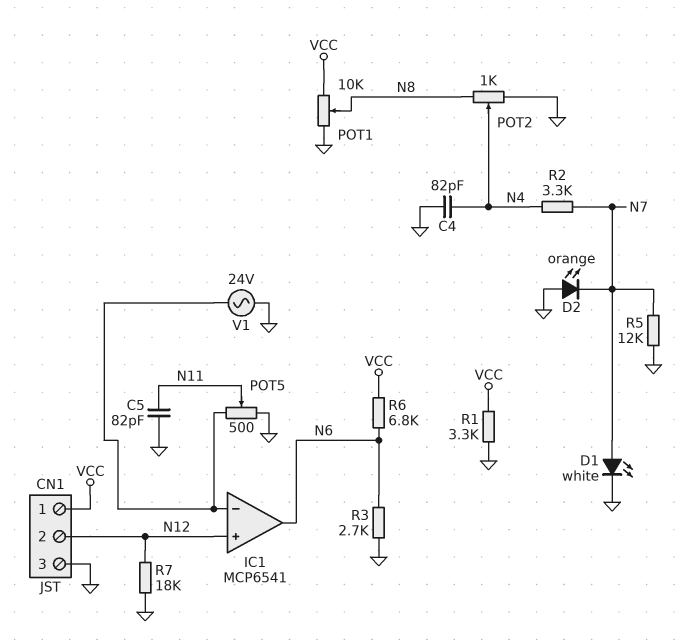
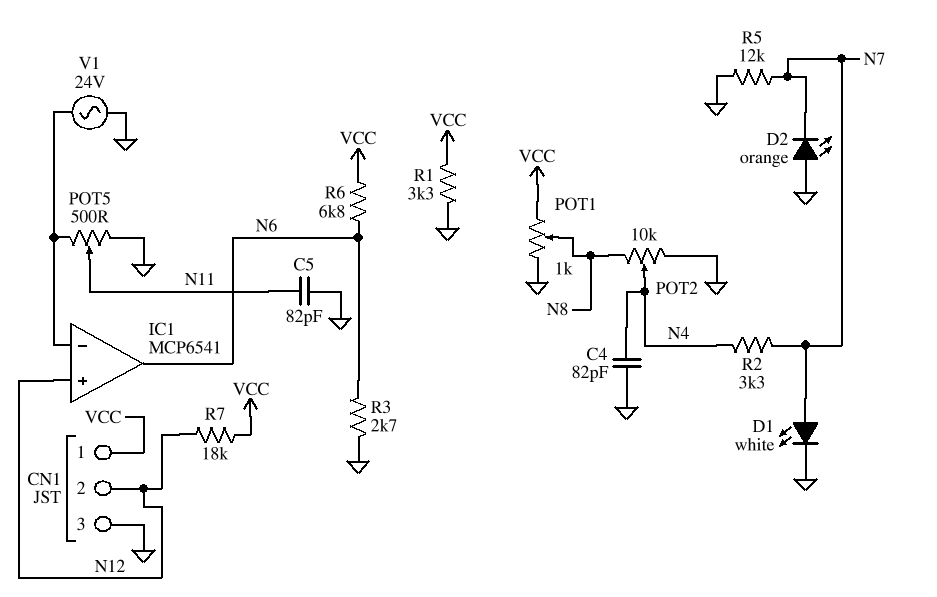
POT1: 10k (GND, VCC, wiper N8) -> 1k (GND, VCC, wiper N8)
POT2: 1k (GND, N8, wiper N4) -> 10k (GND, N8, wiper N4)
R7: 18k (GND, N12) -> 18k (N12, VCC)

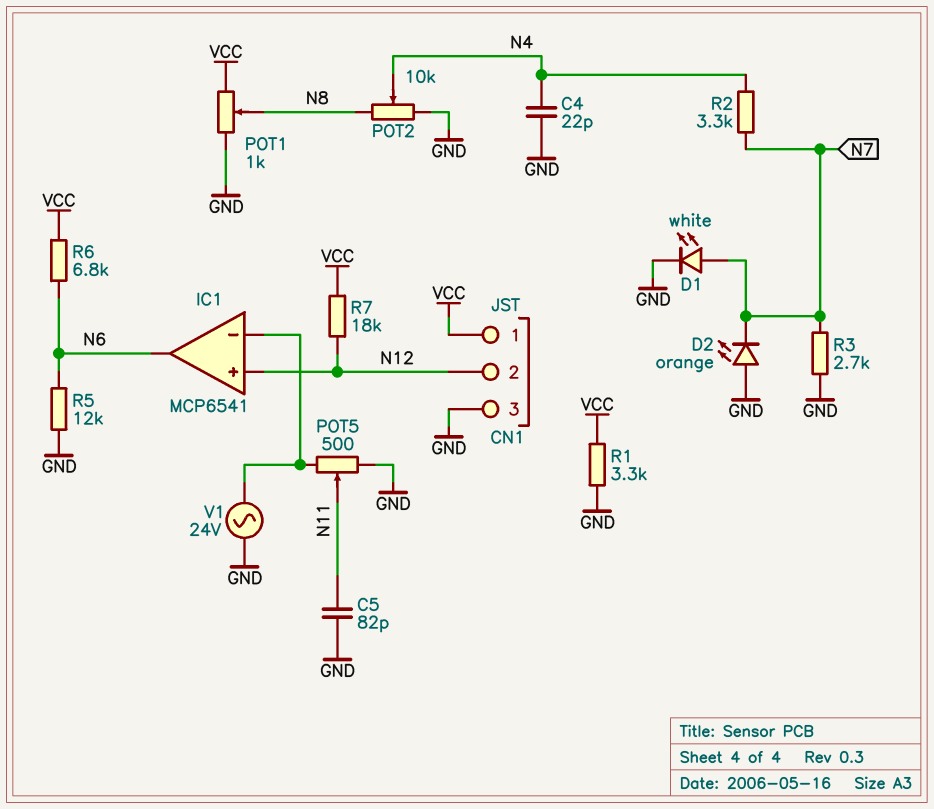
C4: 82pF (GND, N4) -> 22pF (GND, N4)
R3: 2.7k (GND, N6) -> 2.7k (GND, N7)
R5: 12k (GND, N7) -> 12k (GND, N6)

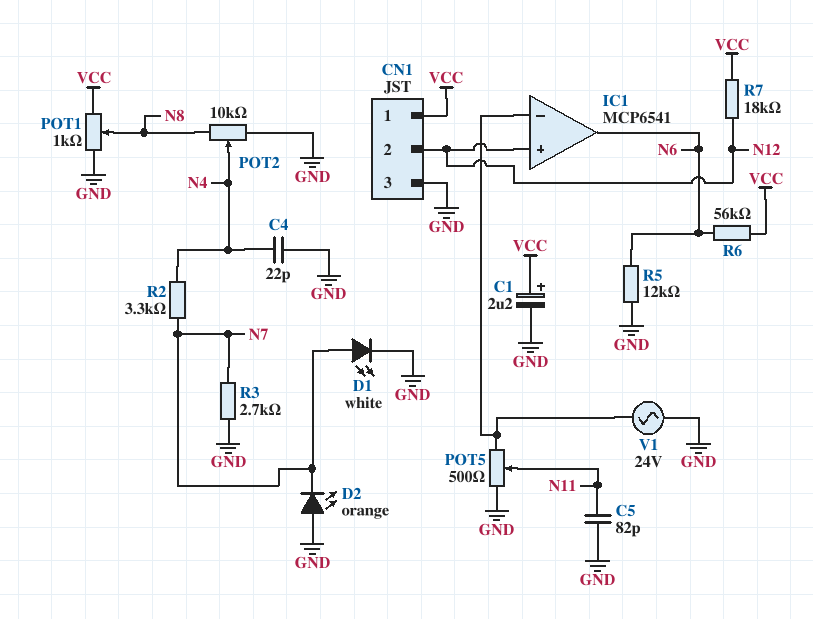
C1: none -> 2.2uF (plus VCC, minus GND)
R1: 3.3k (GND, VCC) -> none
R6: 6.8k (N6, VCC) -> 56k (N6, VCC)

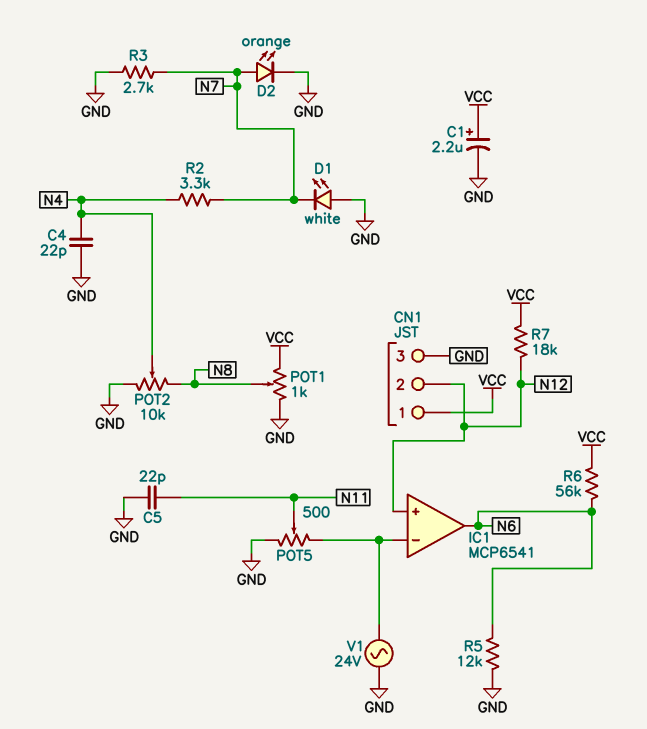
C5: 82pF (GND, N11) -> 22pF (GND, N11)
D1: LED white (A N7, K GND) -> LED white (A GND, K N7)
D2: LED orange (A GND, K N7) -> LED orange (A N7, K GND)

